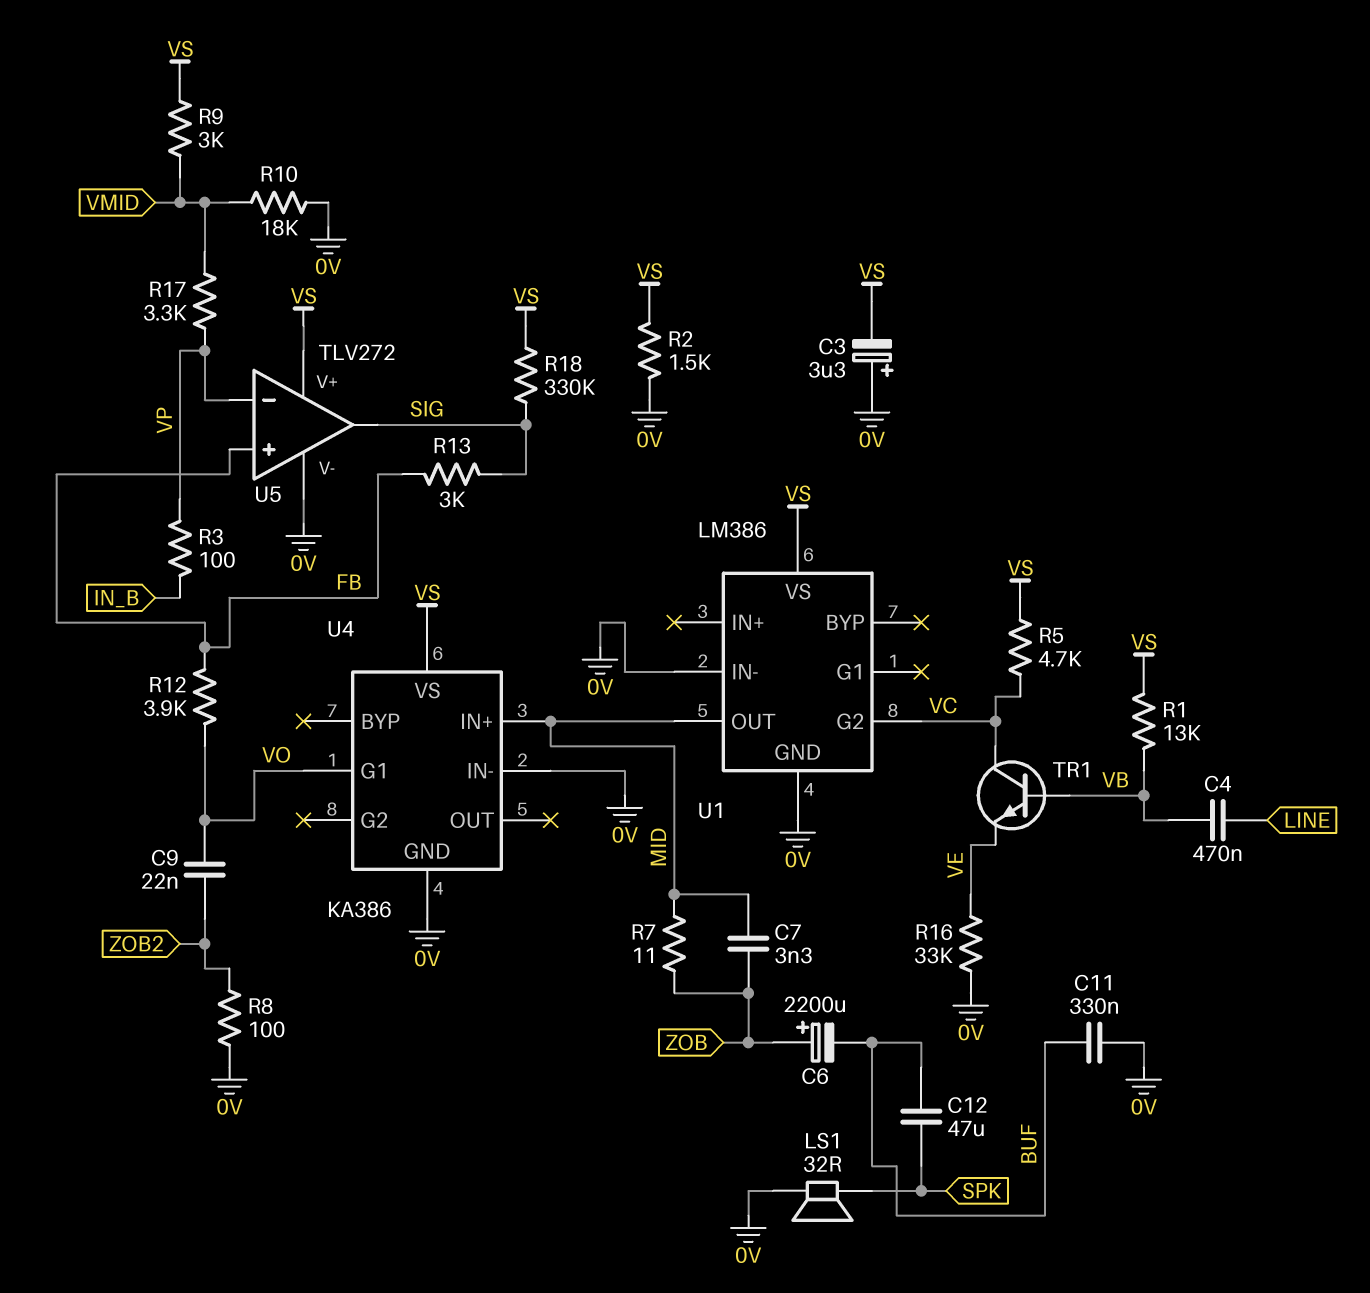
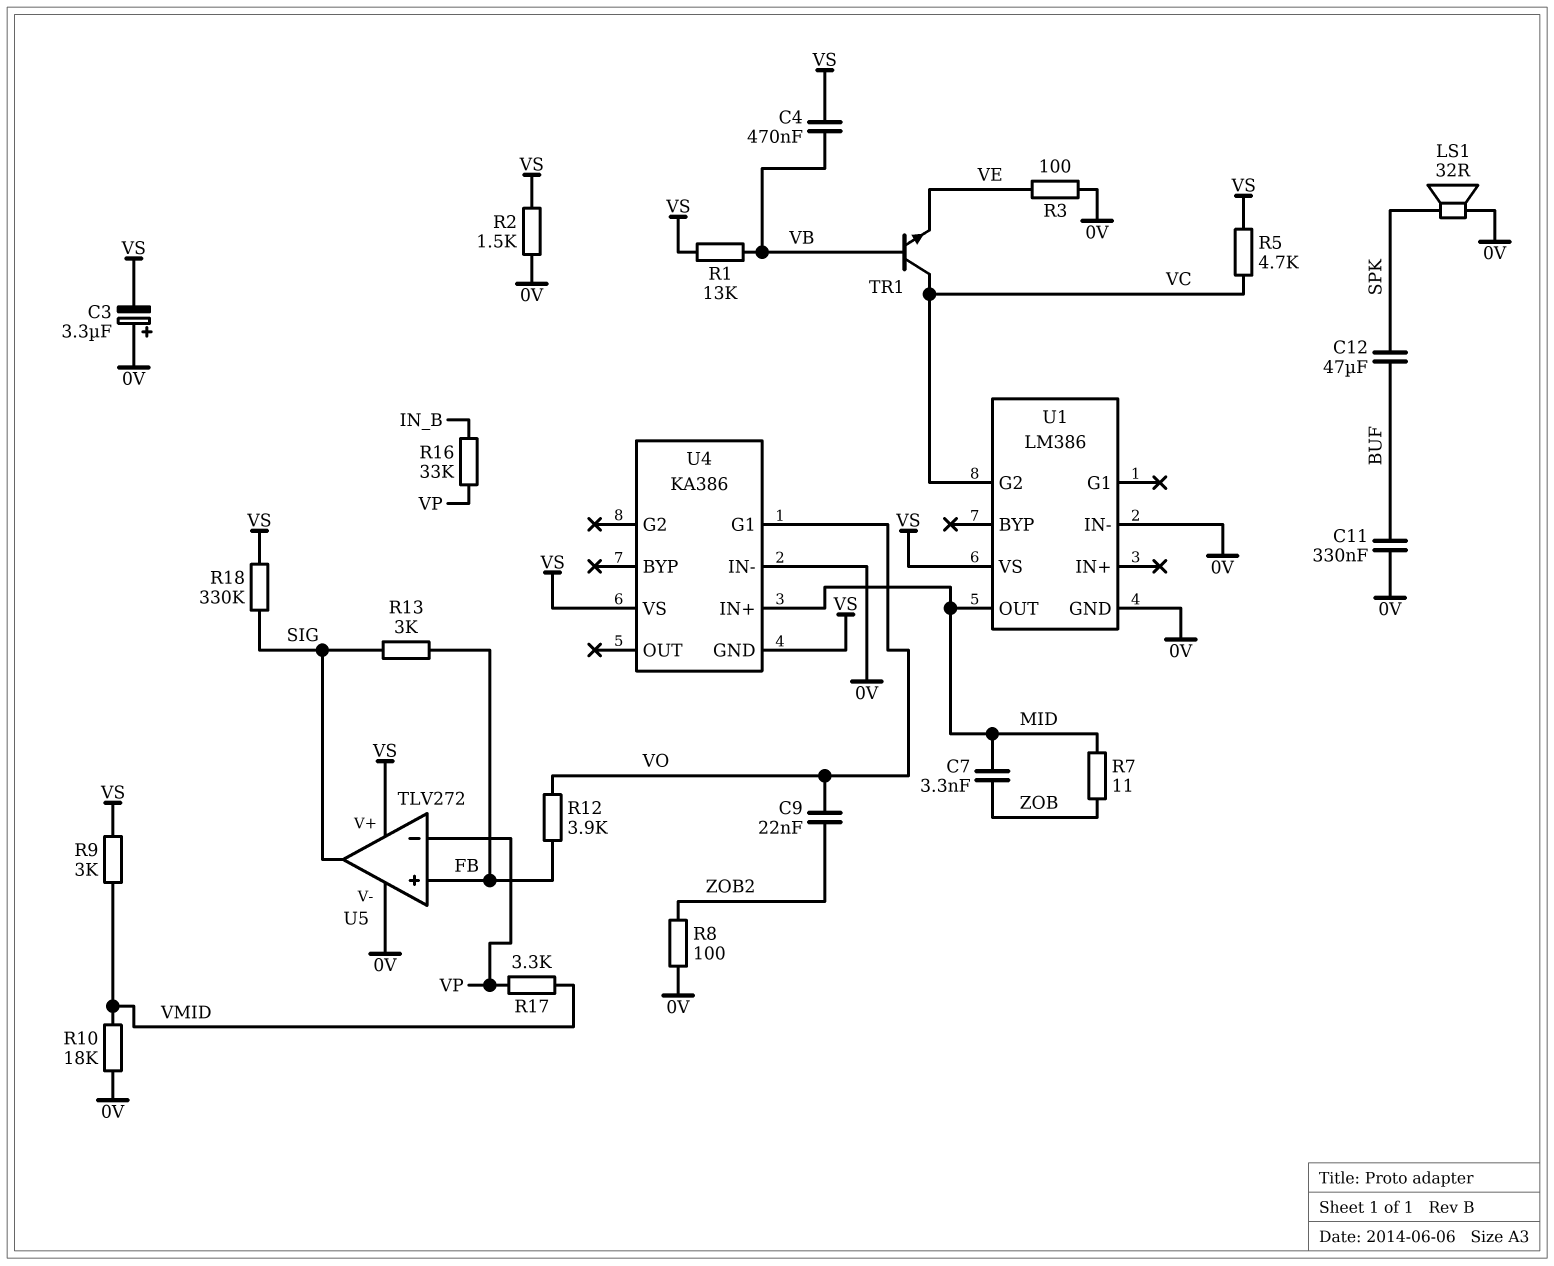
C4: 470nF (LINE, VB) -> 470nF (VB, VS)
C6: 2200uF (plus ZOB, minus BUF) -> none
R3: 100 (IN_B, VP) -> 100 (0V, VE)
R16: 33k (0V, VE) -> 33k (IN_B, VP)
U4 pin GND: 0V -> VS

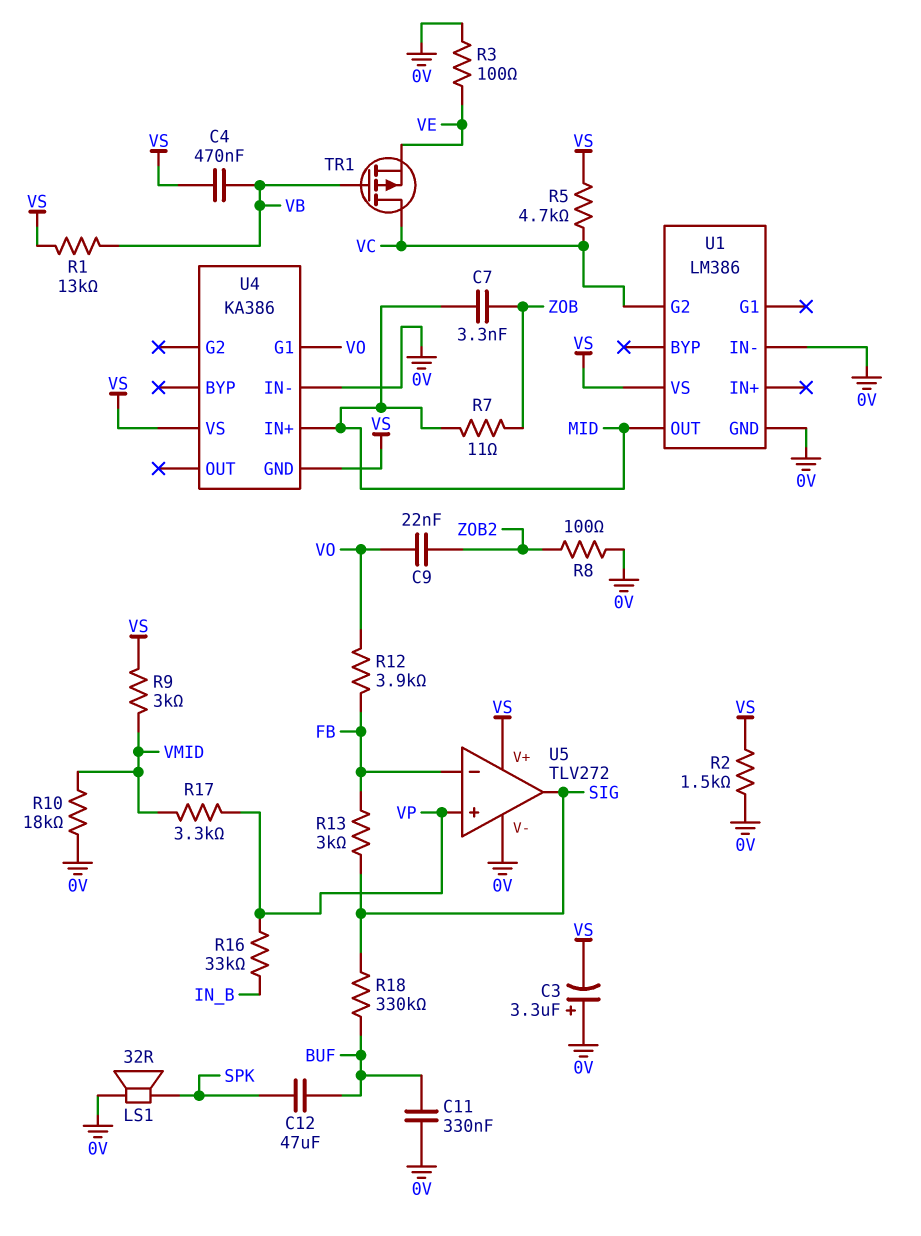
R18: 330k (SIG, VS) -> 330k (BUF, SIG)
TR1: NPN (B VB, C VC, E VE) -> PMOS (G VB, D VC, S VE)
U5 pin in+: FB -> VP
U5 pin in-: VP -> FB

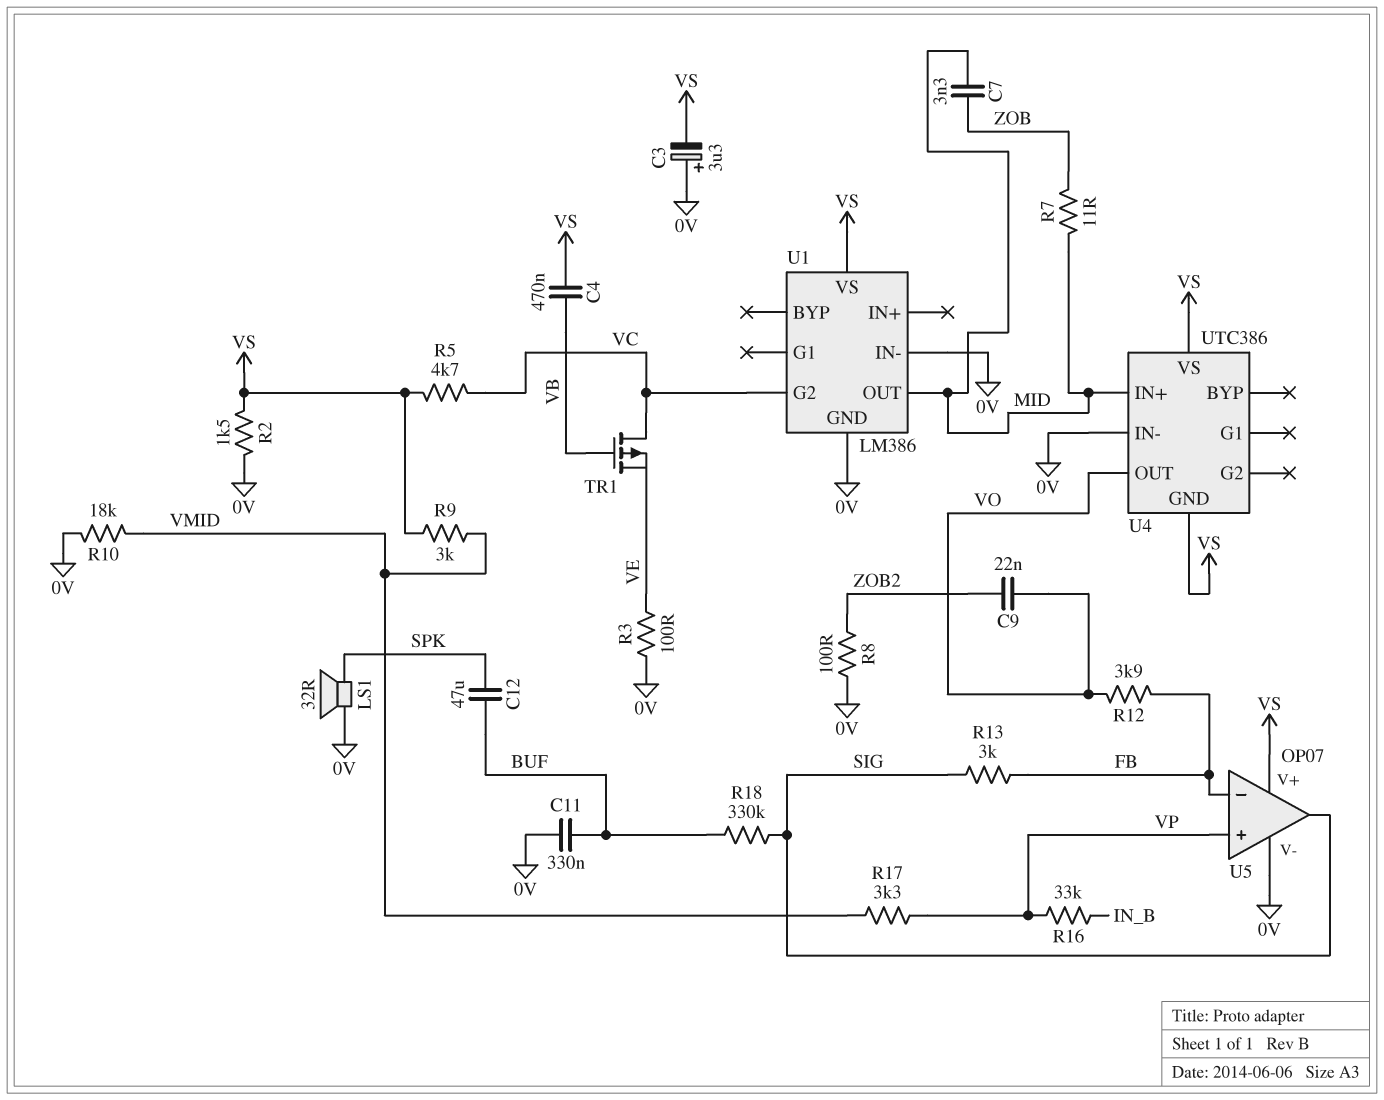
R1: 13k (VB, VS) -> none
U4: KA386 -> UTC386
U4 pin G1: VO -> none
U4 pin OUT: none -> VO
U5: TLV272 -> OP07

